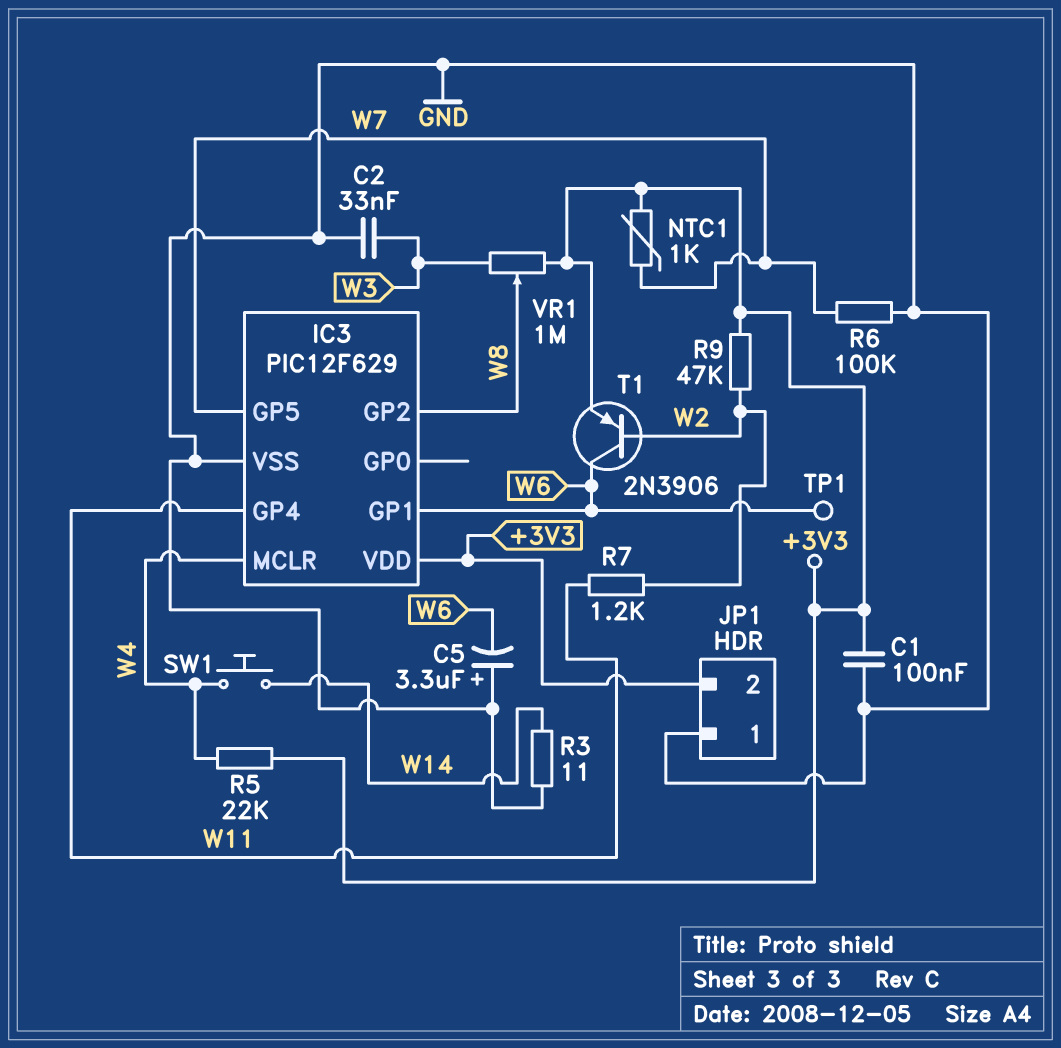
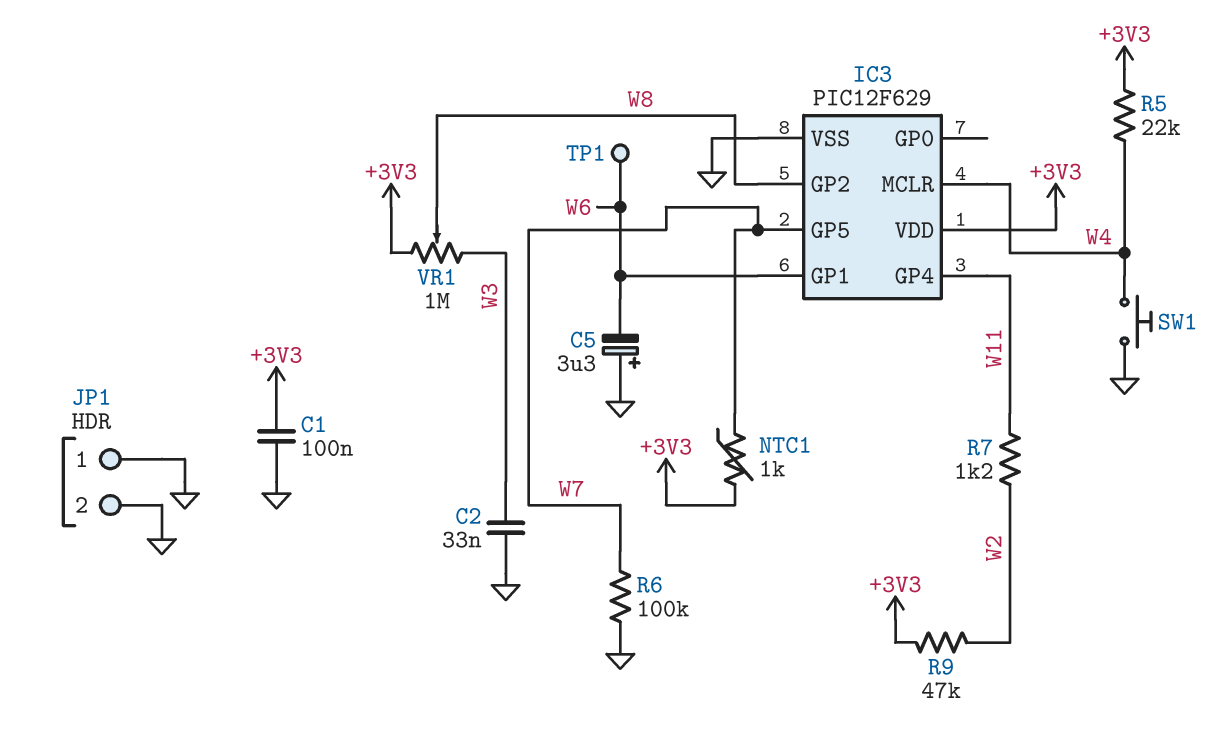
JP1 pin 2: +3V3 -> GND
R3: 11 (GND, W14) -> none
SW1: button (W4, W14) -> button (GND, W4)
T1: PNP 2N3906 (B W2, C W6, E +3V3) -> none

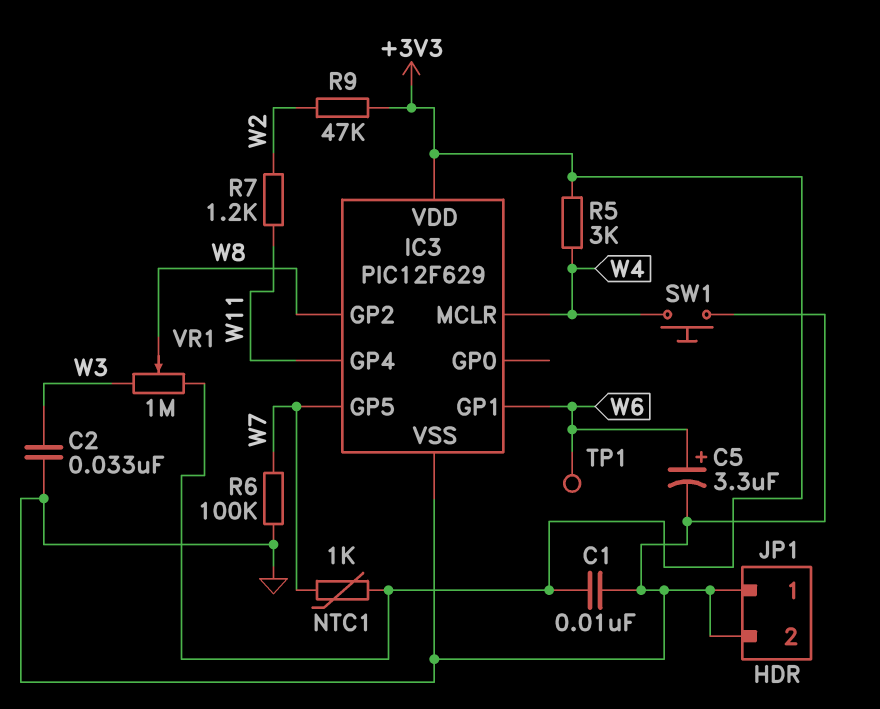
C1: 100nF (+3V3, GND) -> 10nF (+3V3, GND)
C5: 3.3uF (plus GND, minus W6) -> 3.3uF (plus W6, minus GND)
R5: 22k (+3V3, W4) -> 3k (+3V3, W4)

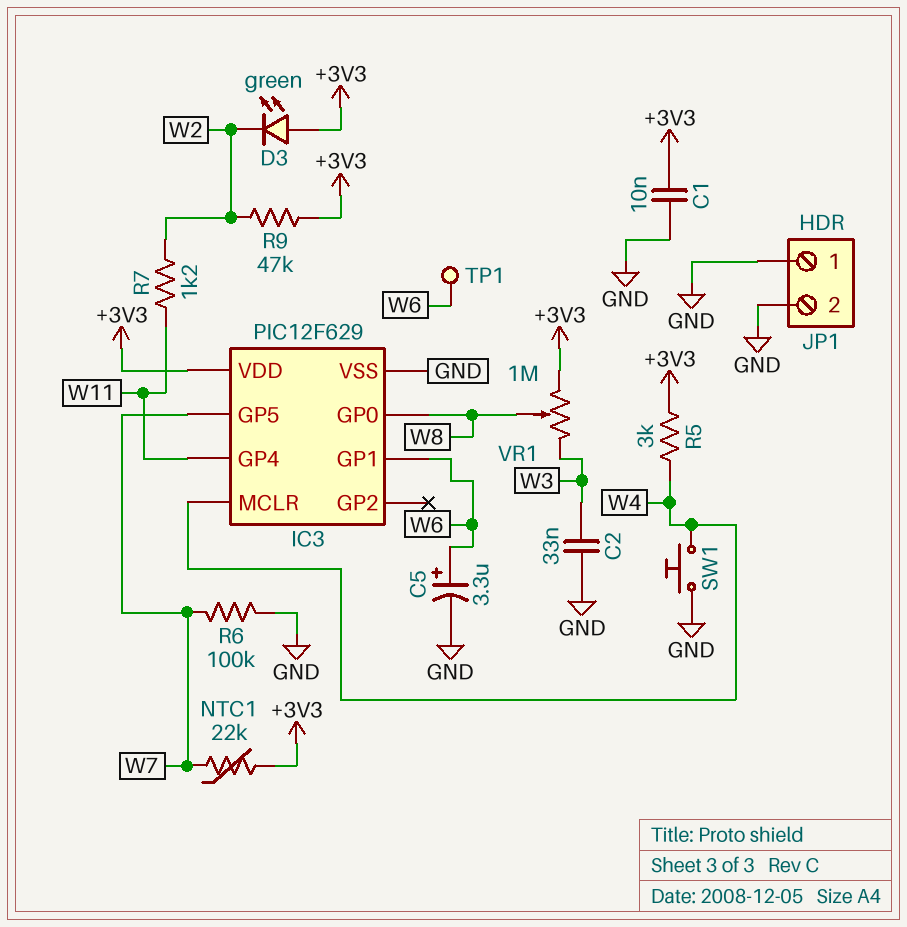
D3: none -> LED green (A +3V3, K W2)
IC3 pin GP0: none -> W8
IC3 pin GP2: W8 -> none
NTC1: 1k (+3V3, W7) -> 22k (+3V3, W7)

